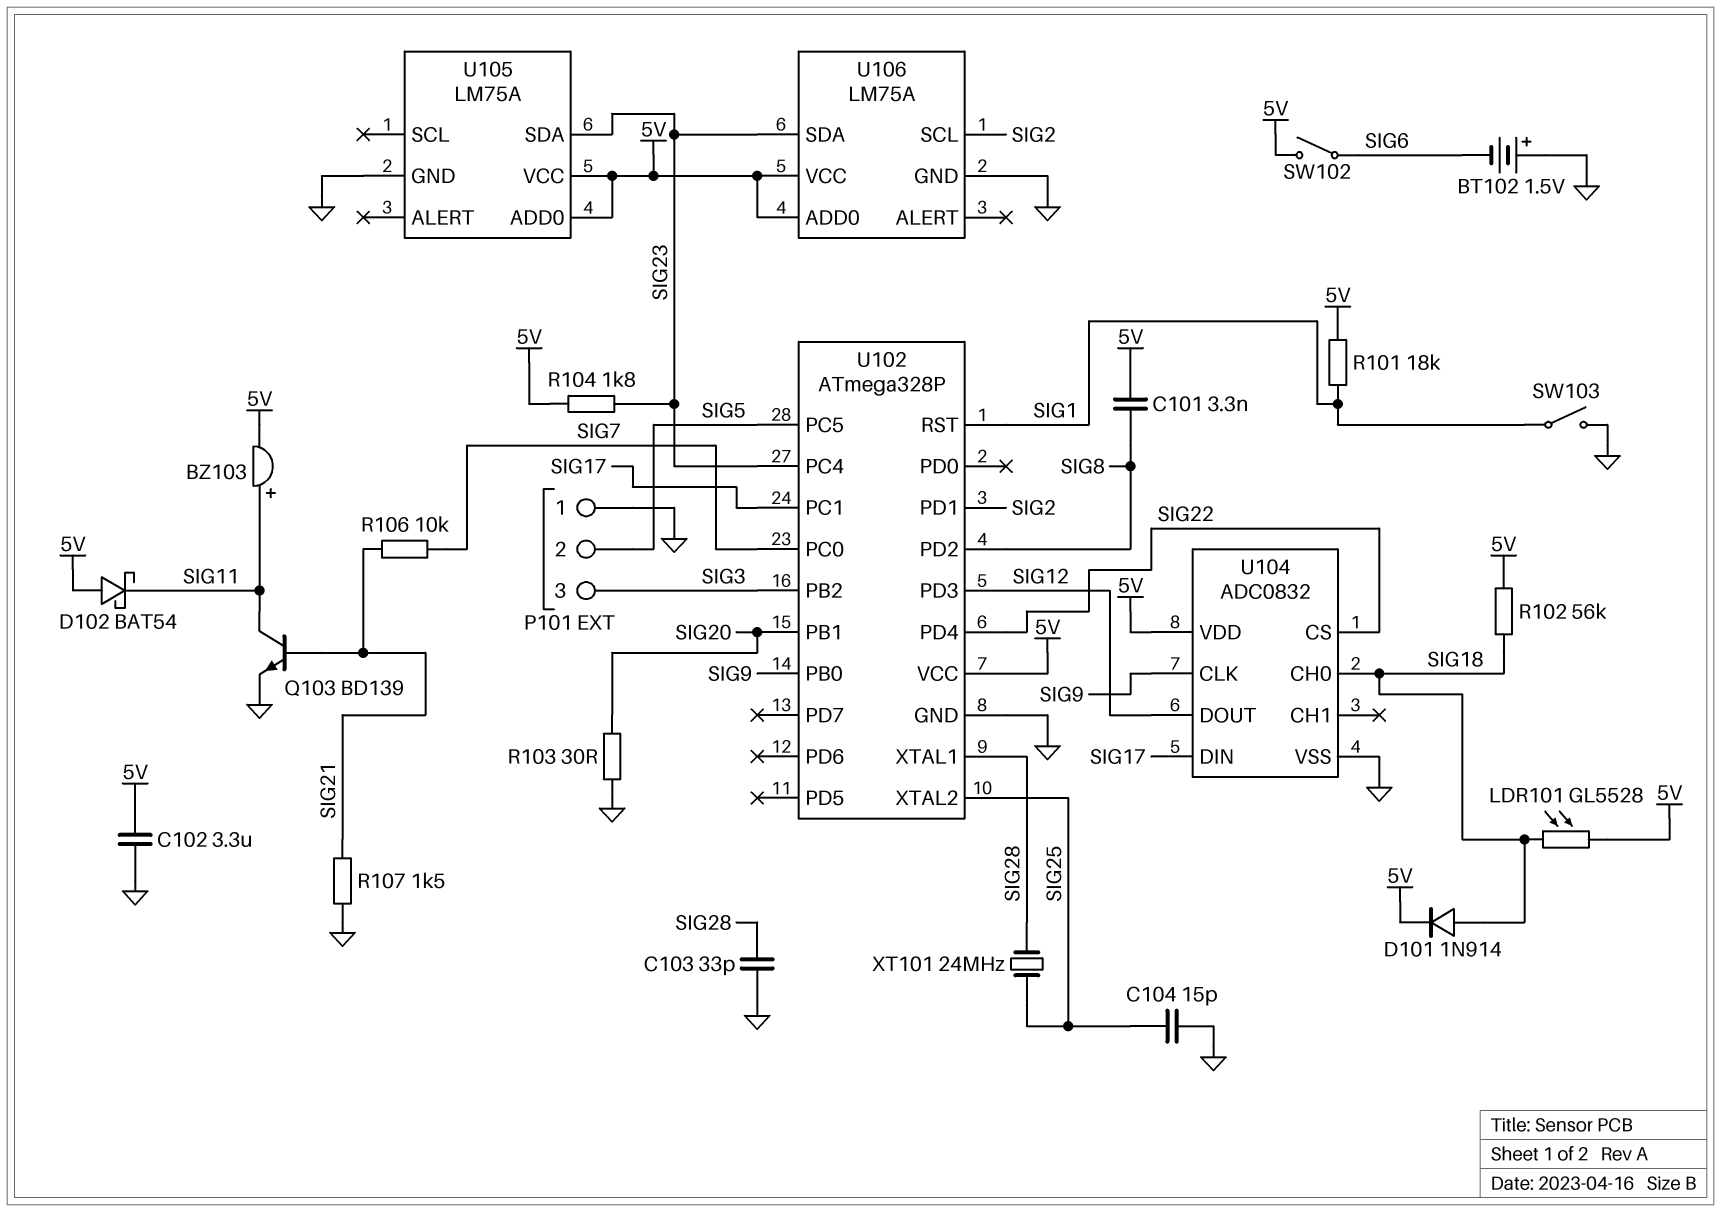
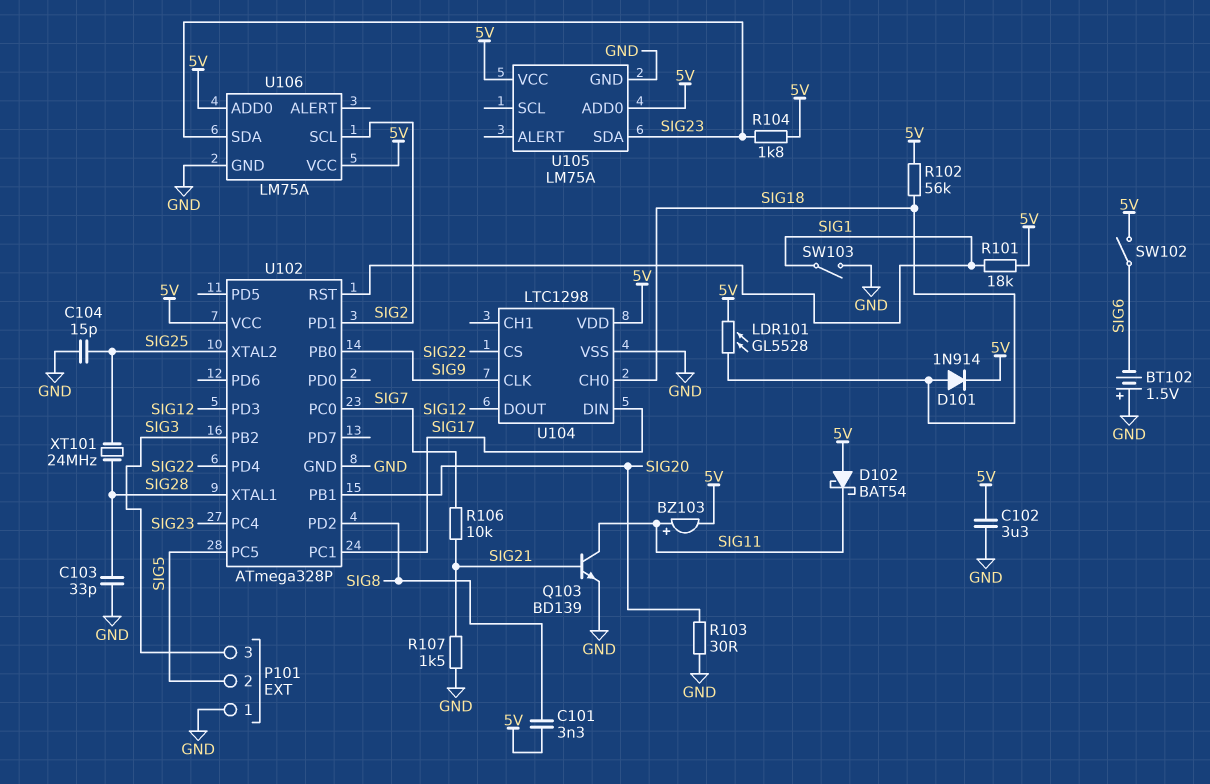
U104: ADC0832 -> LTC1298

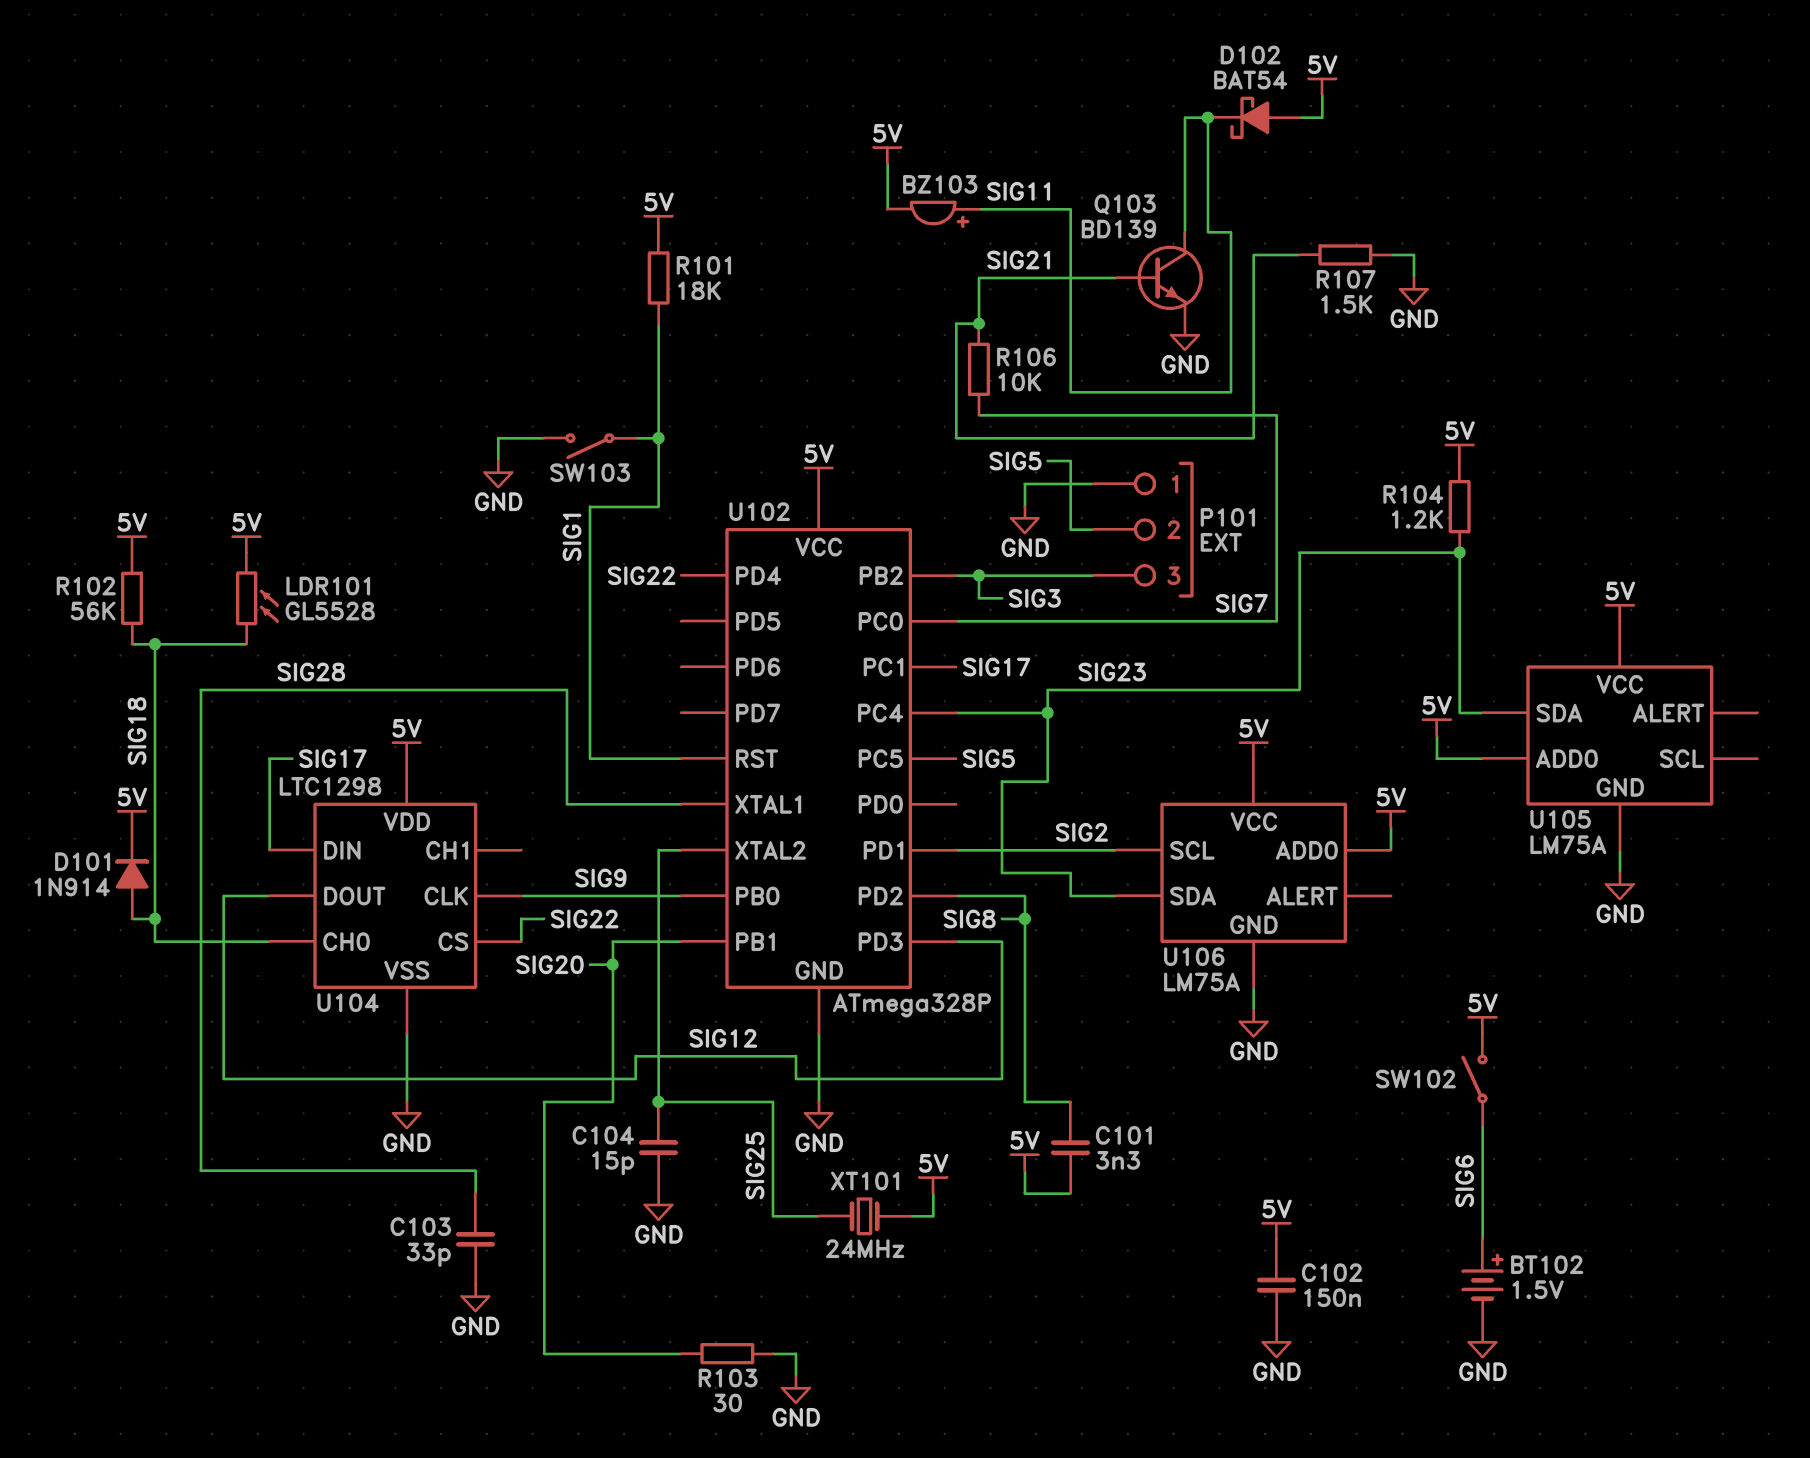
BT102: 1.5V (plus GND, minus SIG6) -> 1.5V (plus SIG6, minus GND)
C102: 3.3uF (5V, GND) -> 150nF (5V, GND)
R104: 1.8k (5V, SIG23) -> 1.2k (5V, SIG23)
XT101: 24MHz (SIG25, SIG28) -> 24MHz (5V, SIG25)

